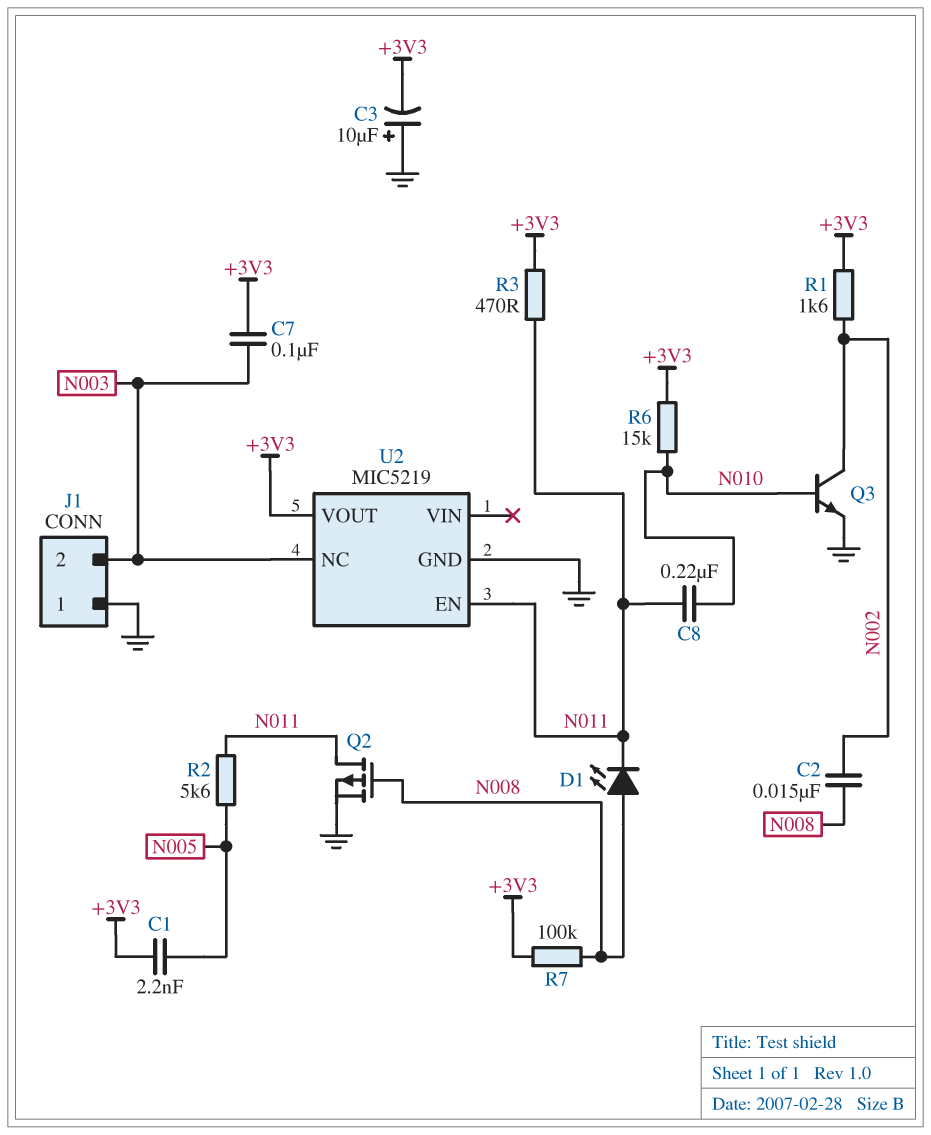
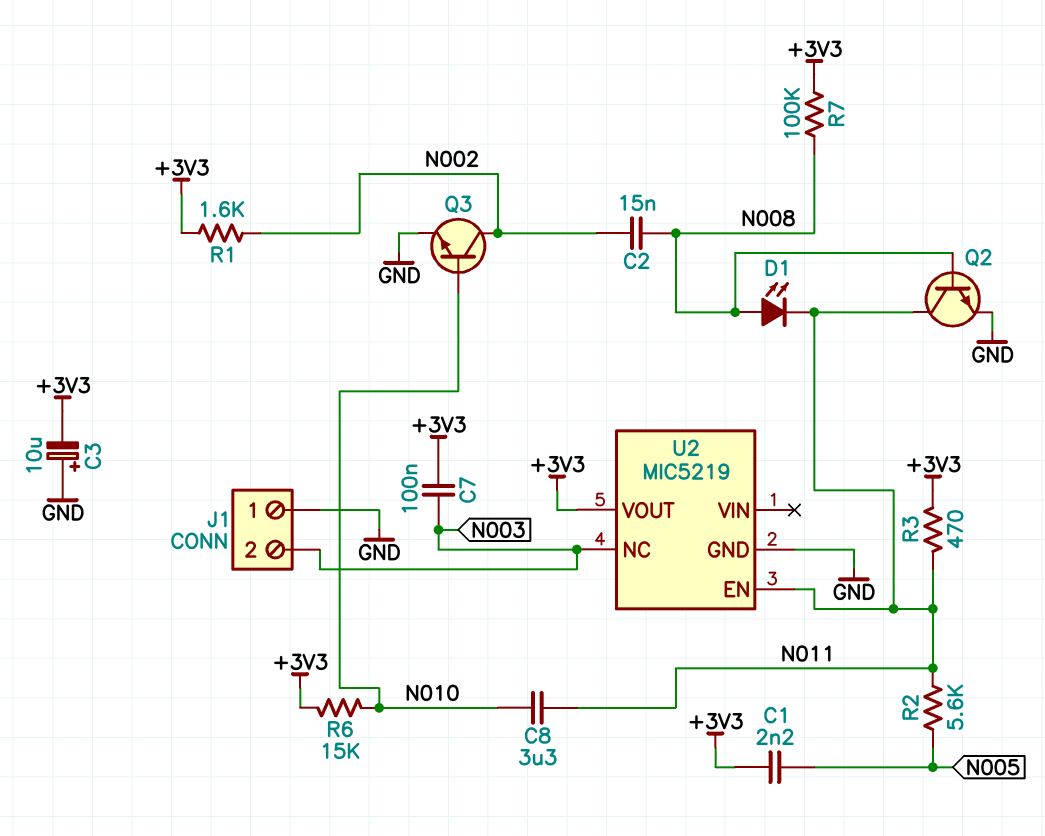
C8: 220nF (N010, N011) -> 3.3uF (N010, N011)
Q2: PMOS (G N008, D N011, S GND) -> NPN (B N008, C N011, E GND)

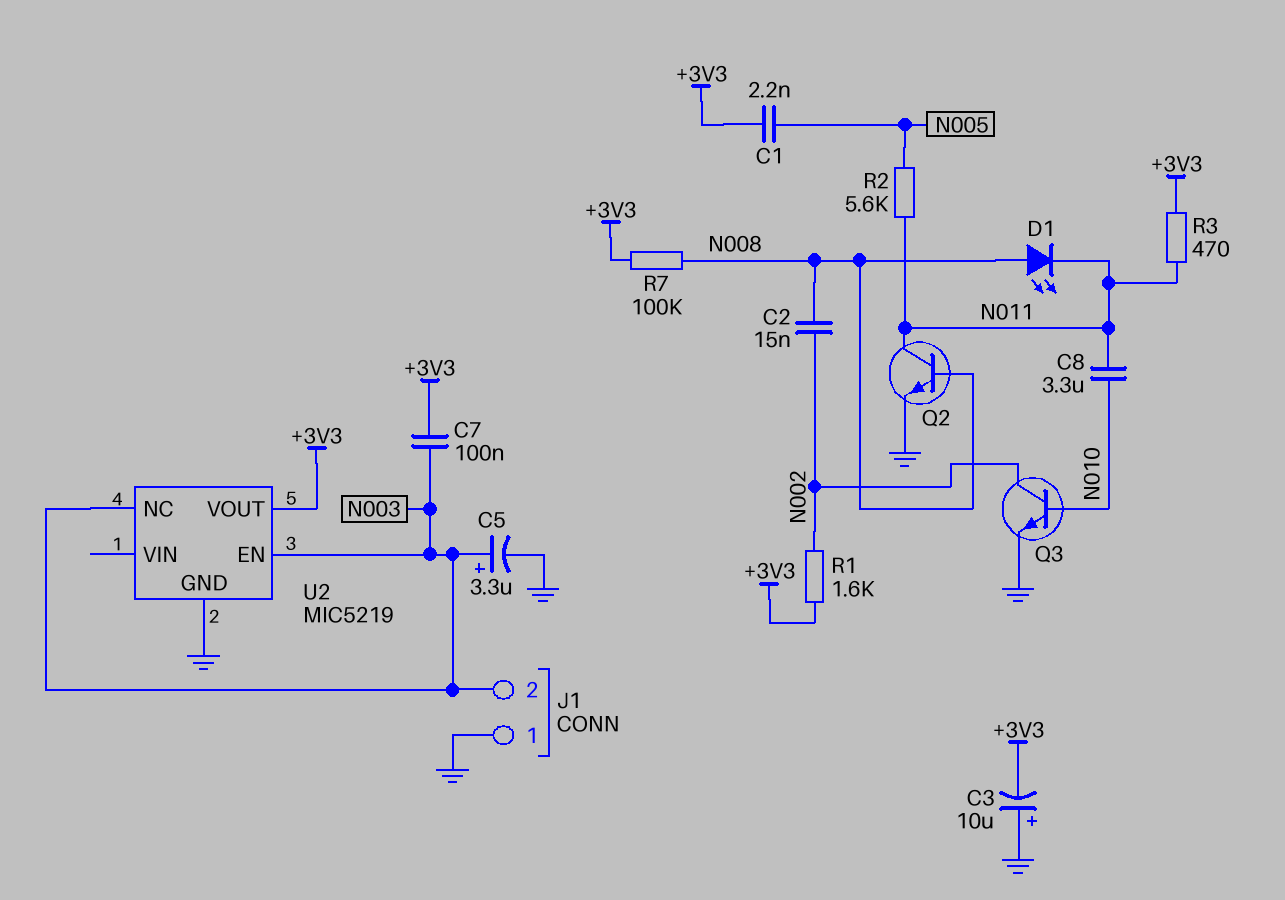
C5: none -> 3.3uF (plus N003, minus GND)
R6: 15k (+3V3, N010) -> none
U2 pin EN: N011 -> N003

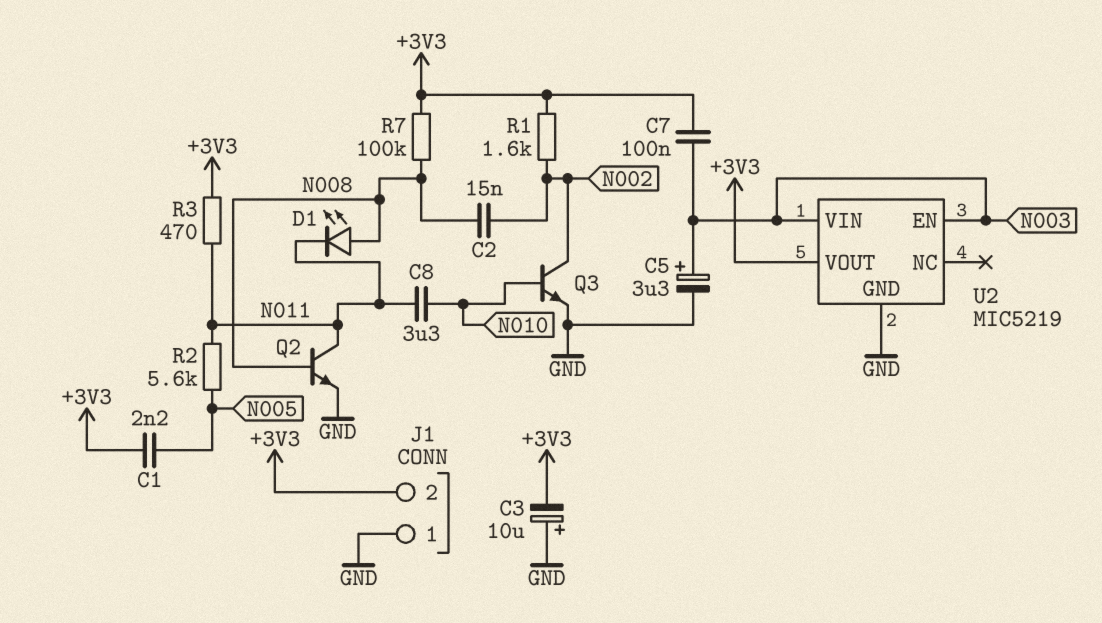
J1 pin 2: N003 -> +3V3
U2 pin NC: N003 -> none
U2 pin VIN: none -> N003

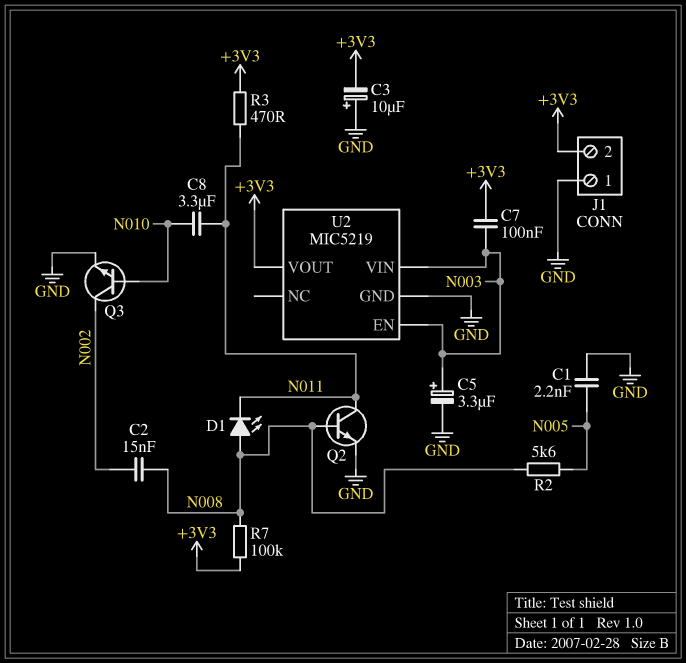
C1: 2.2nF (+3V3, N005) -> 2.2nF (GND, N005)
R1: 1.6k (+3V3, N002) -> none
R2: 5.6k (N005, N011) -> 5.6k (N005, N008)

